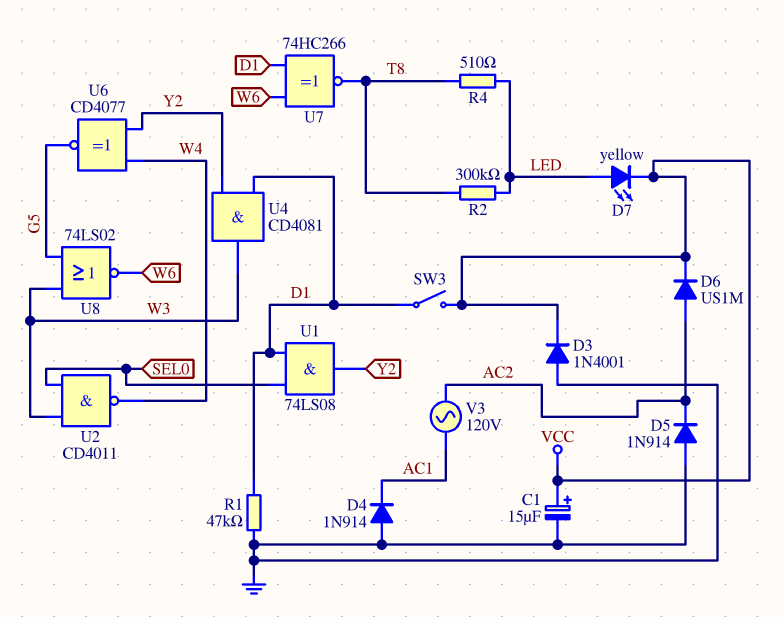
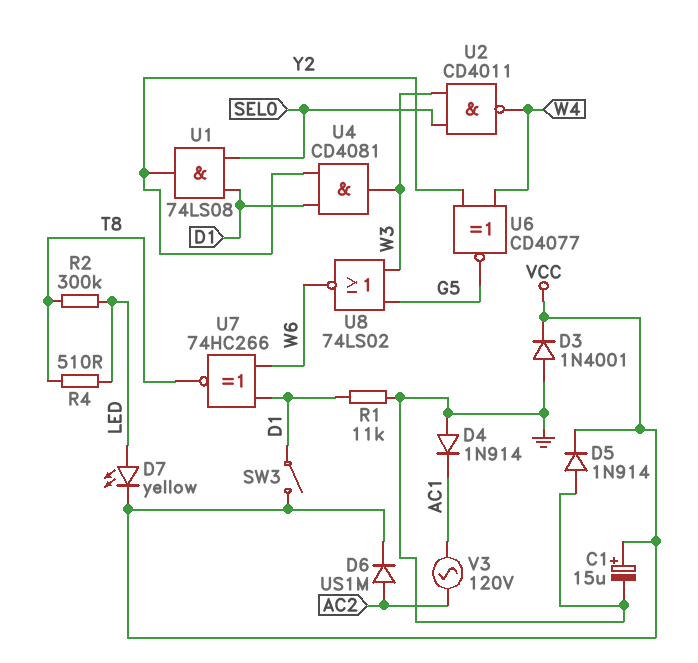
D5: diode 1N914 (A GND, K AC2) -> diode 1N914 (A GND, K VCC)
R1: 47k (D1, GND) -> 11k (D1, GND)

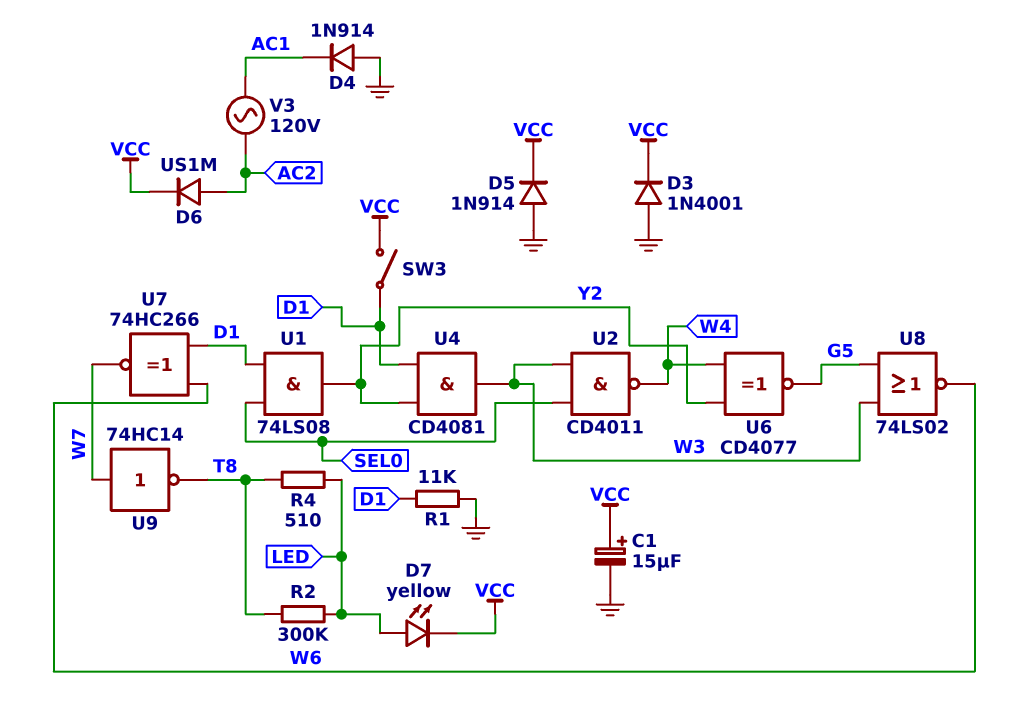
U7: XNOR 74HC266 (in D1, in W6, out T8) -> XNOR 74HC266 (in D1, in W6, out W7)
U9: none -> NOT 74HC14 (in W7, out T8)

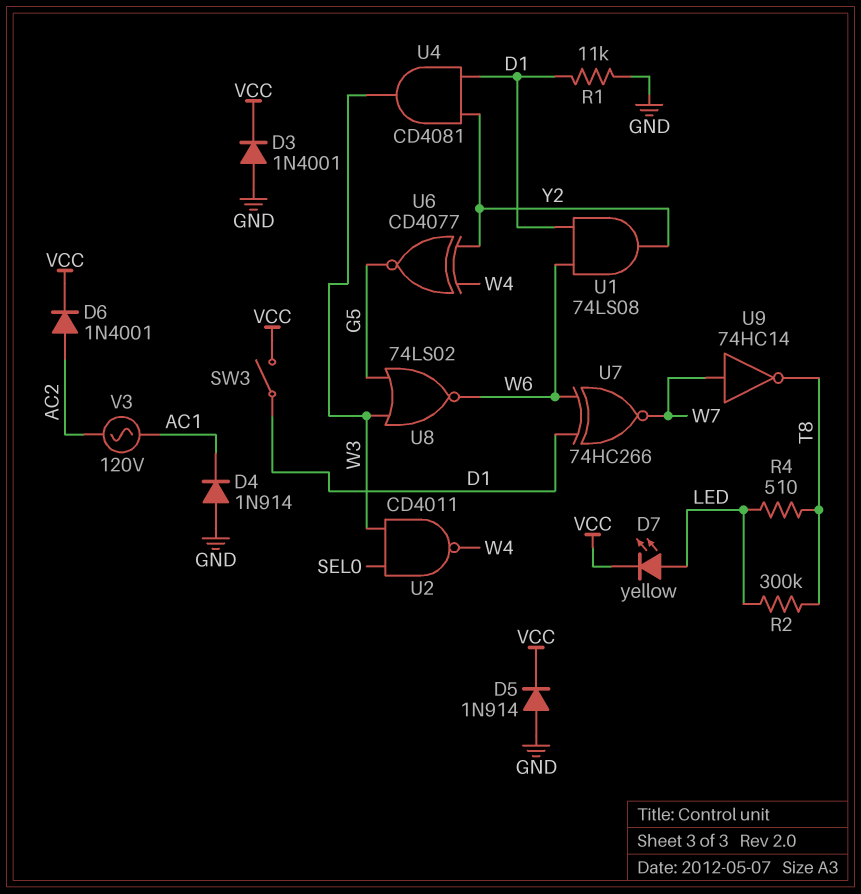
C1: 15uF (plus VCC, minus GND) -> none
D6: diode US1M (A AC2, K VCC) -> diode 1N4001 (A AC2, K VCC)
U1: AND 74LS08 (in D1, in SEL0, out Y2) -> AND 74LS08 (in D1, in W6, out Y2)

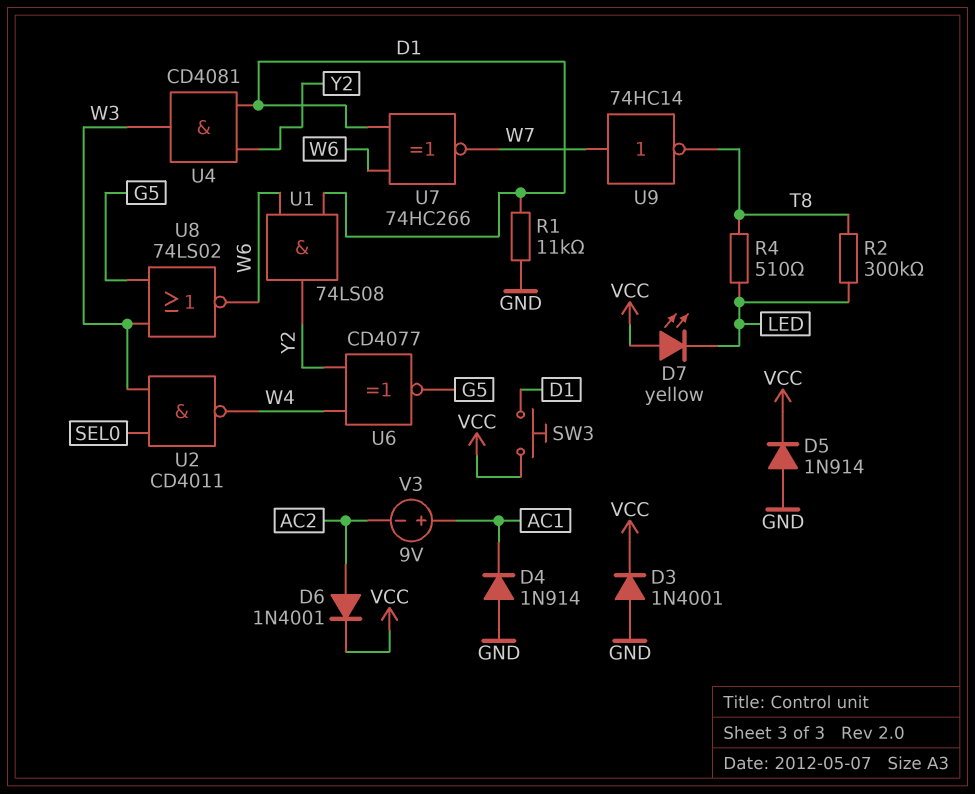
D7: LED yellow (A LED, K VCC) -> LED yellow (A VCC, K LED)
SW3: switch (D1, VCC) -> button (D1, VCC)
V3: AC 120V (AC1, AC2) -> 9V (plus AC1, minus AC2)

